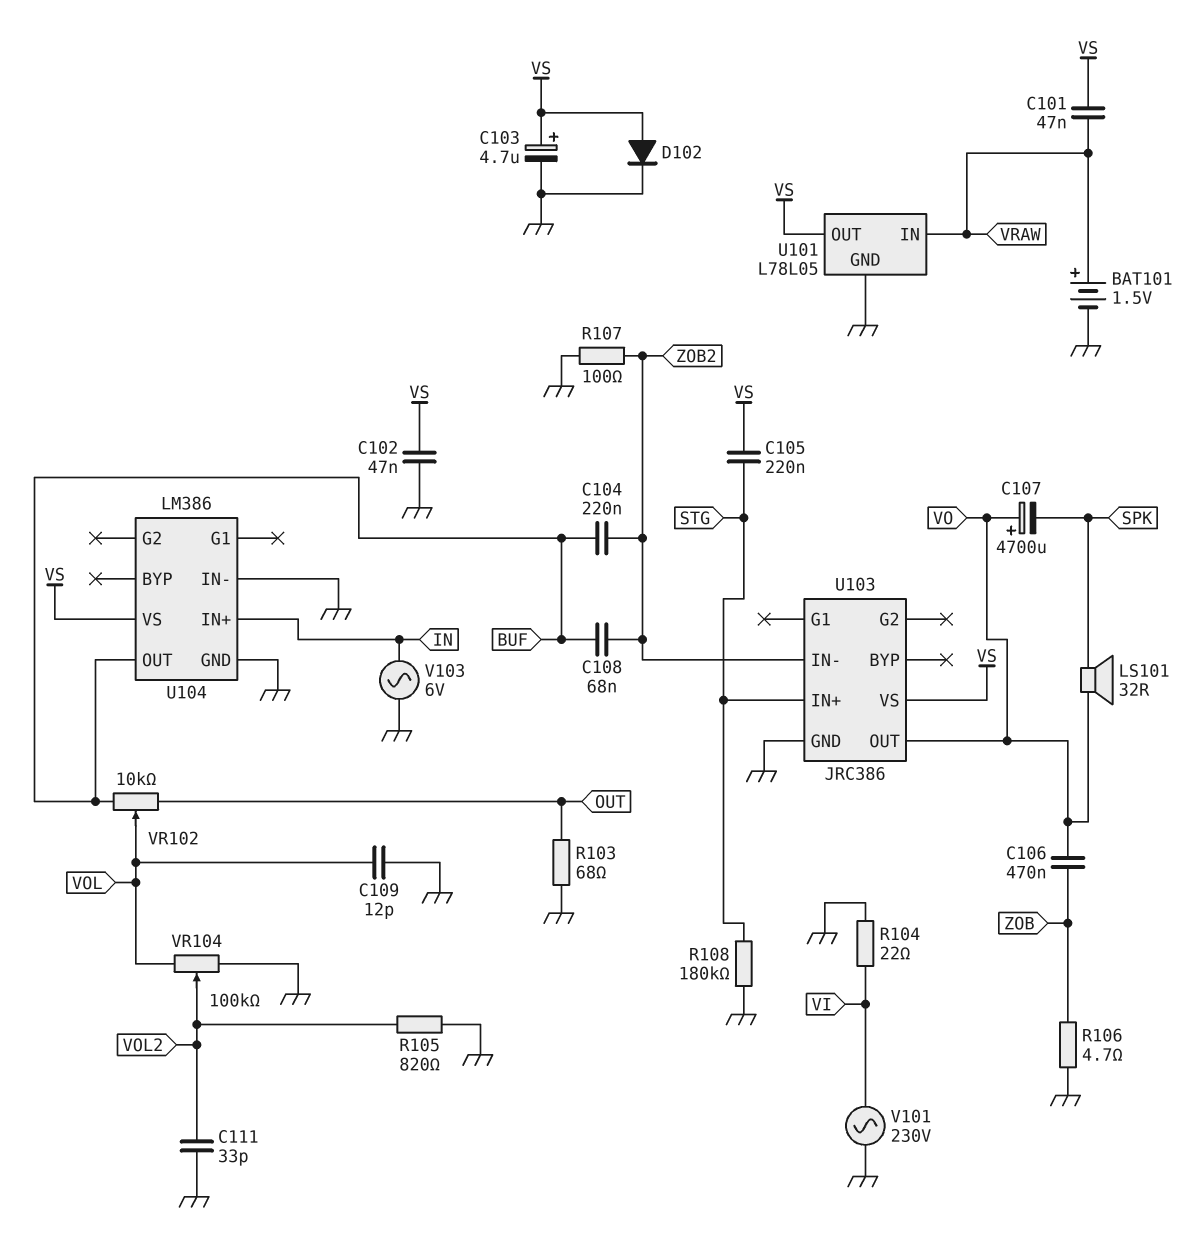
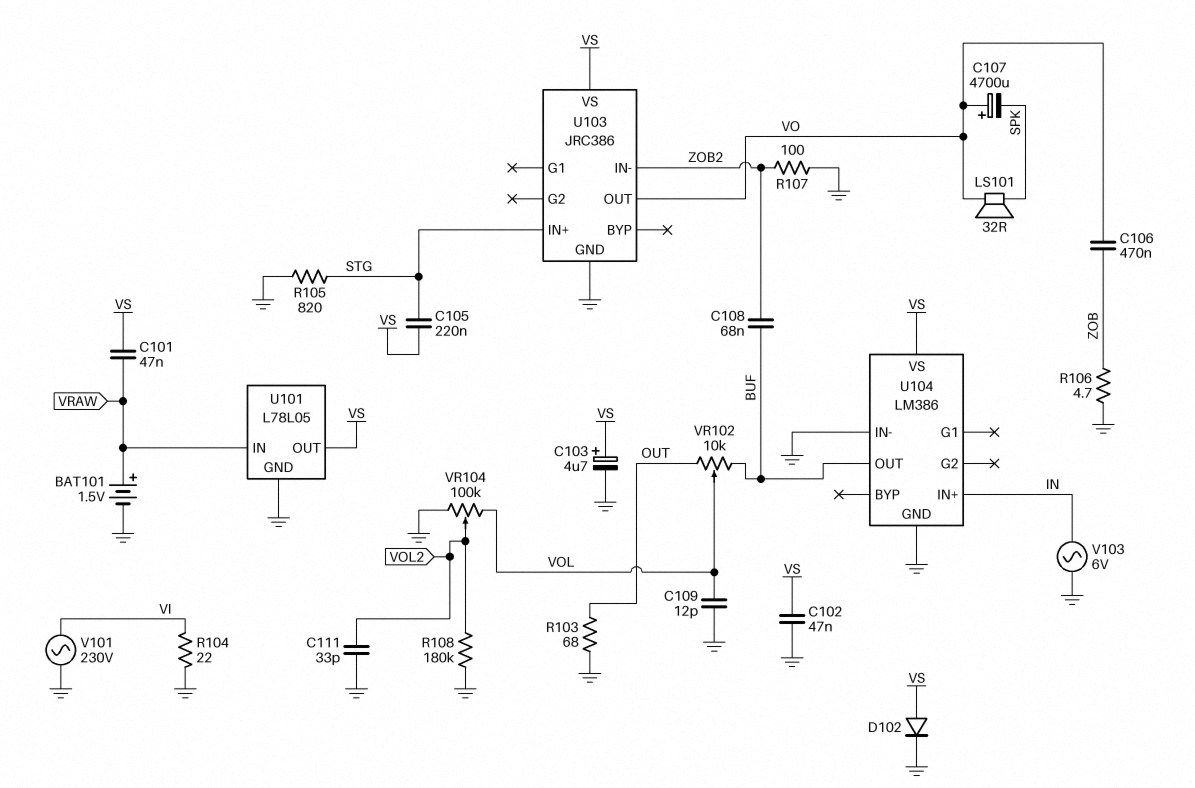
C104: 220nF (BUF, ZOB2) -> none
R105: 820 (GND, VOL2) -> 820 (GND, STG)
R108: 180k (GND, STG) -> 180k (GND, VOL2)

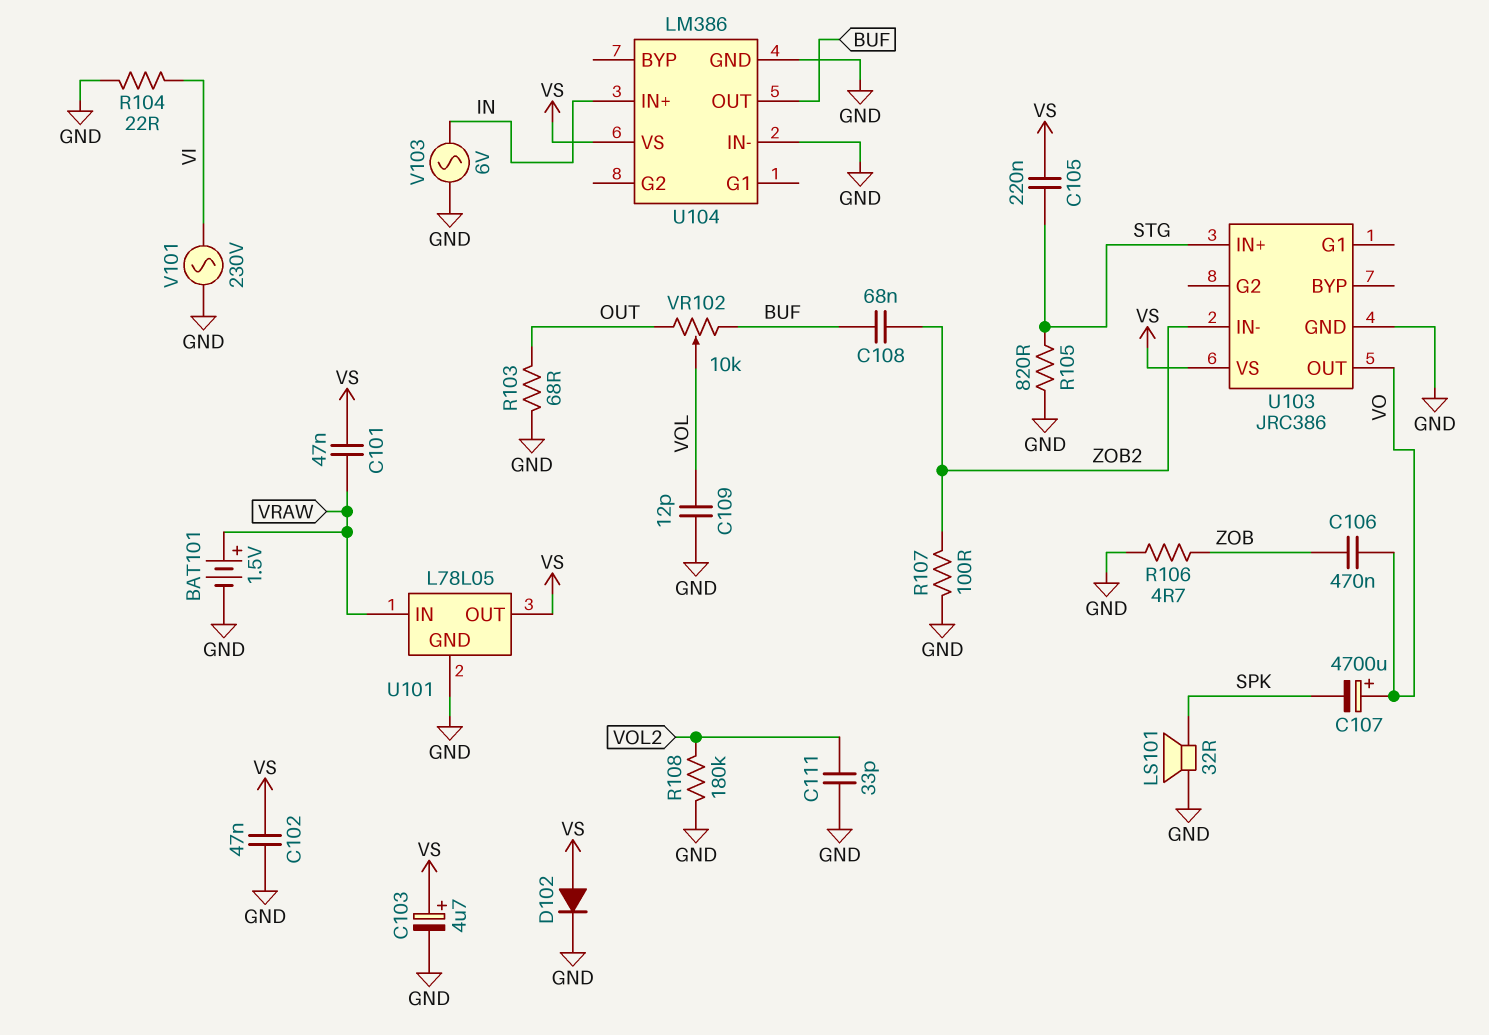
LS101: speaker 32R (SPK, VO) -> speaker 32R (GND, SPK)
VR104: 100k (GND, VOL, wiper VOL2) -> none

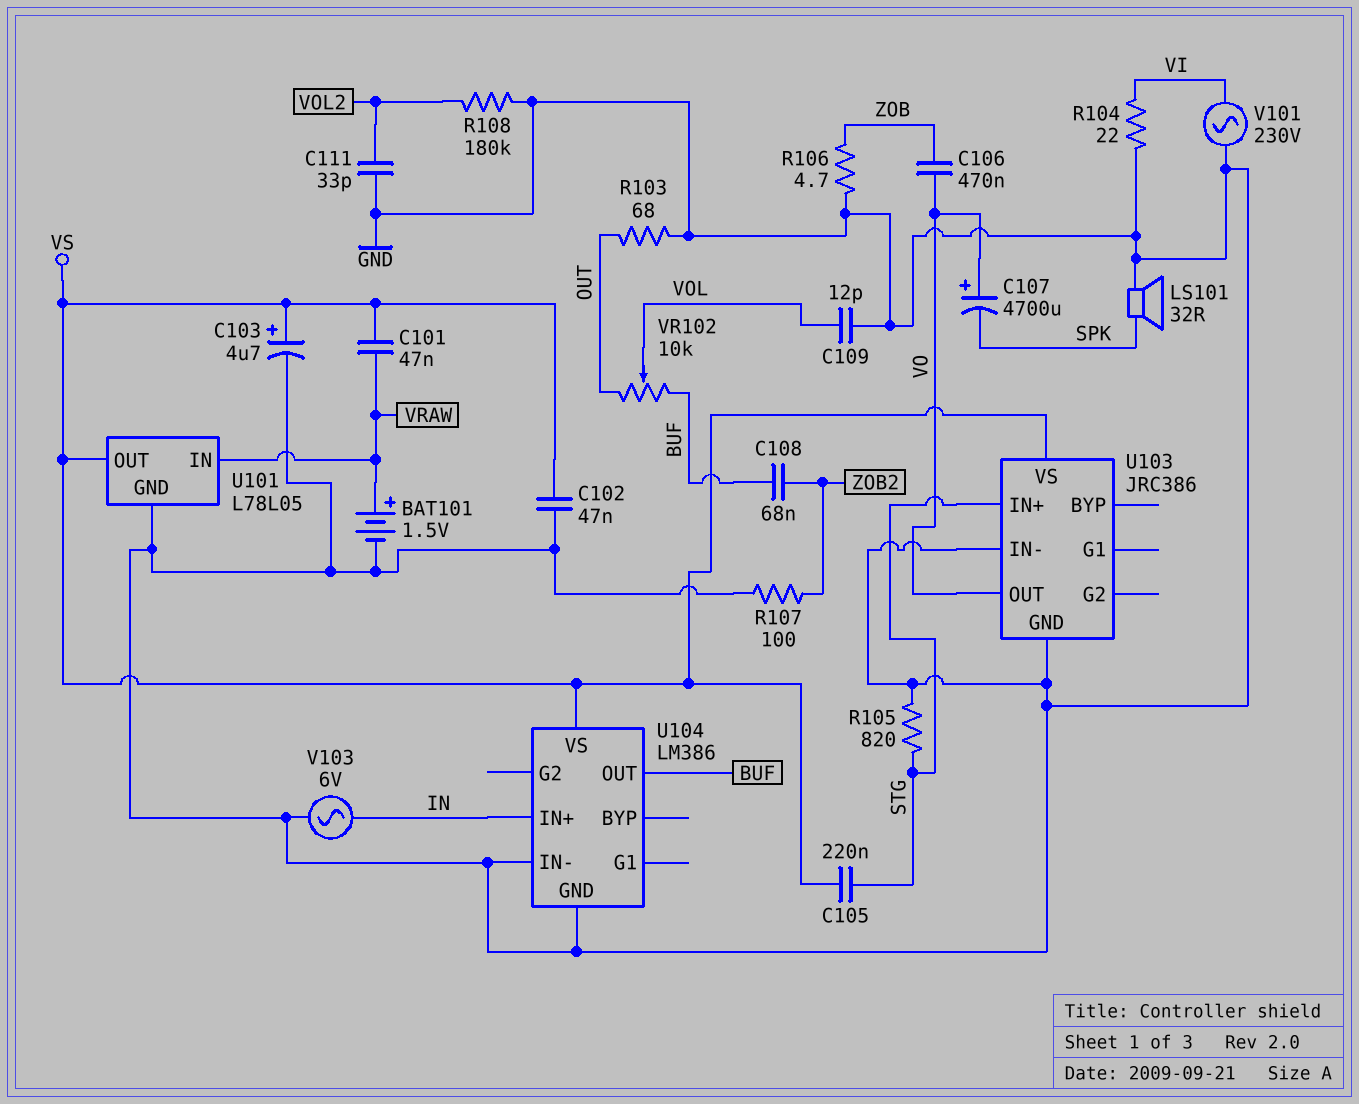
D102: diode (A VS, K GND) -> none
U103 pin IN-: ZOB2 -> GND

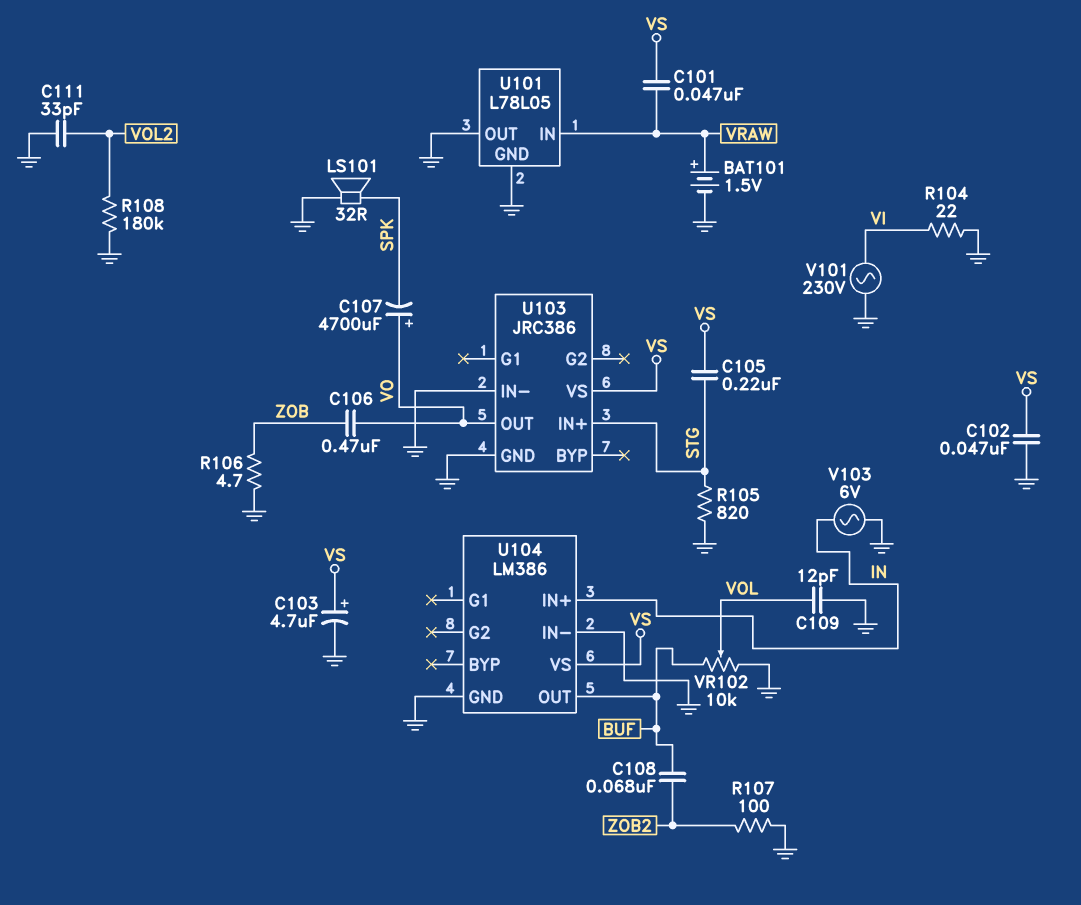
R103: 68 (GND, OUT) -> none
U101 pin OUT: VS -> GND
VR102: 10k (BUF, OUT, wiper VOL) -> 10k (BUF, GND, wiper VOL)

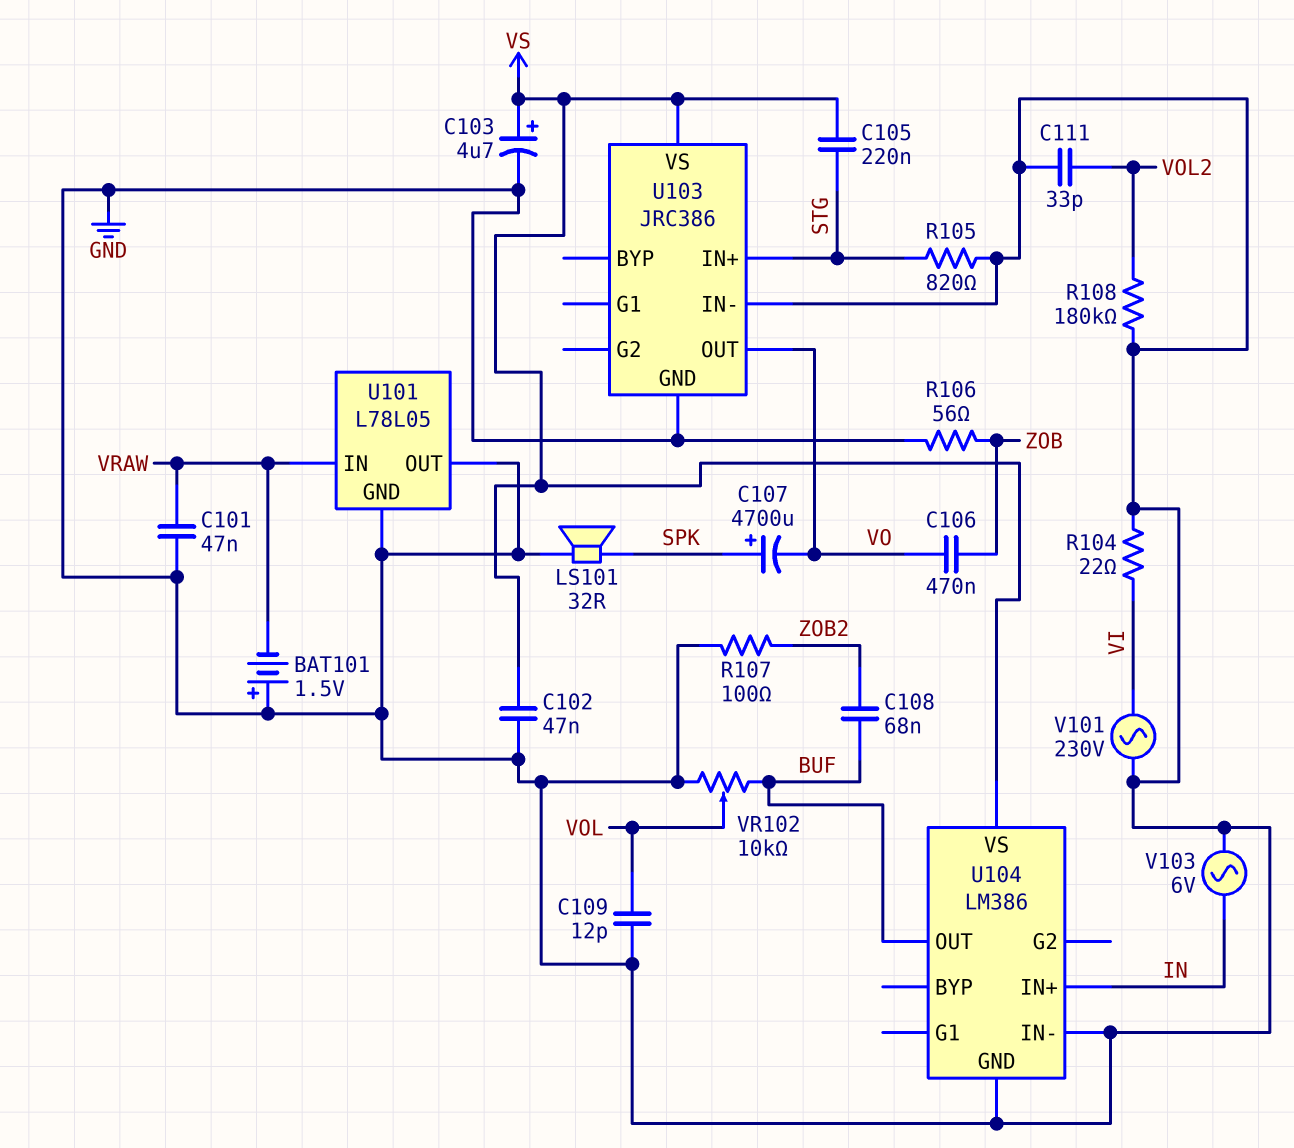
BAT101: 1.5V (plus VRAW, minus GND) -> 1.5V (plus GND, minus VRAW)
C101: 47nF (VRAW, VS) -> 47nF (GND, VRAW)
C107: 4700uF (plus VO, minus SPK) -> 4700uF (plus SPK, minus VO)
R106: 4.7 (GND, ZOB) -> 56 (GND, ZOB)

